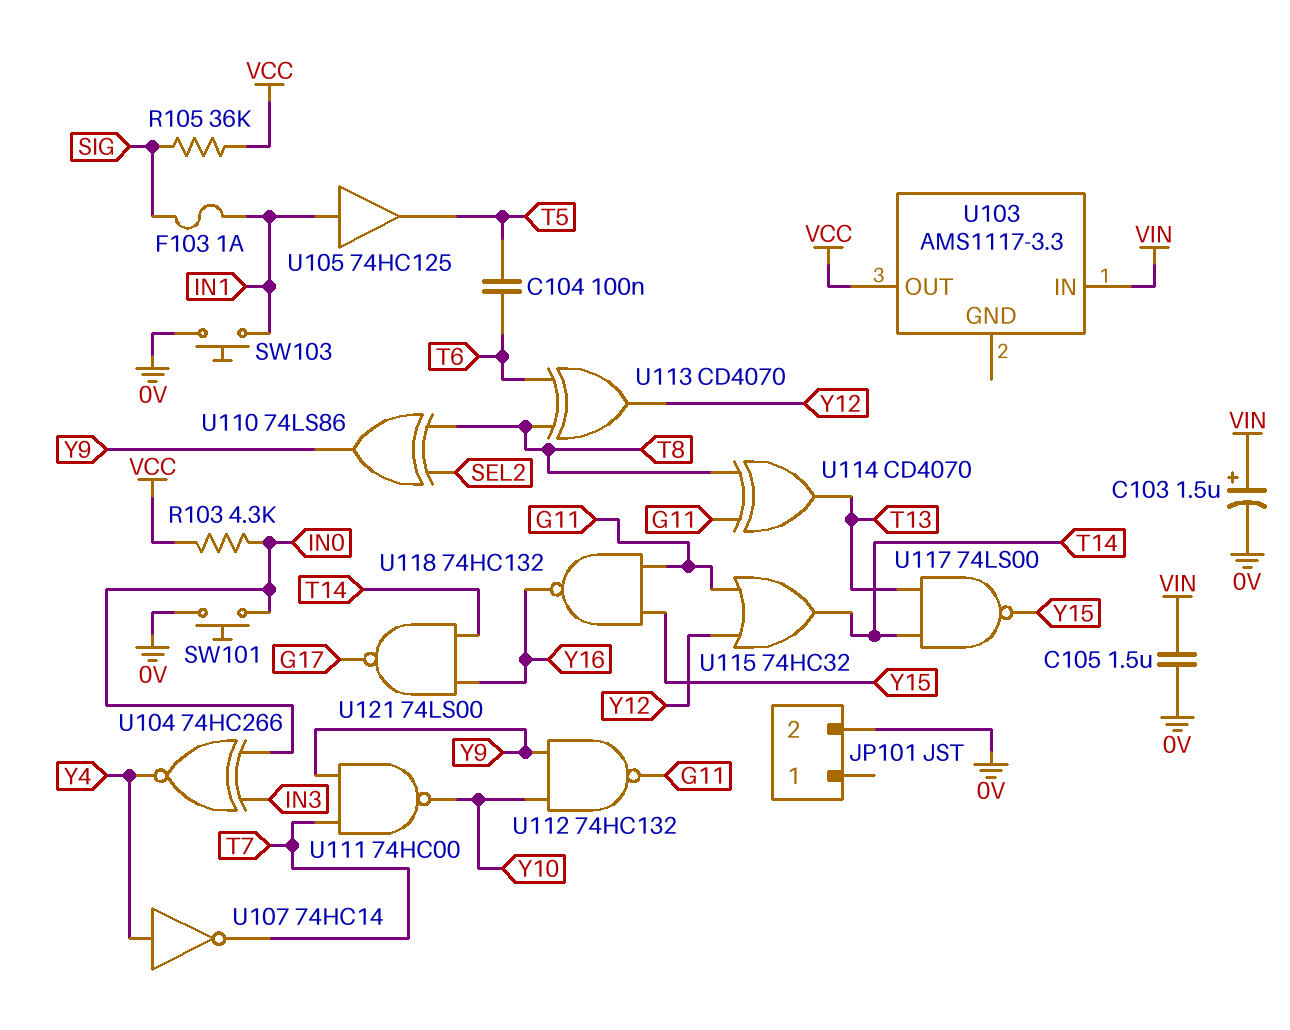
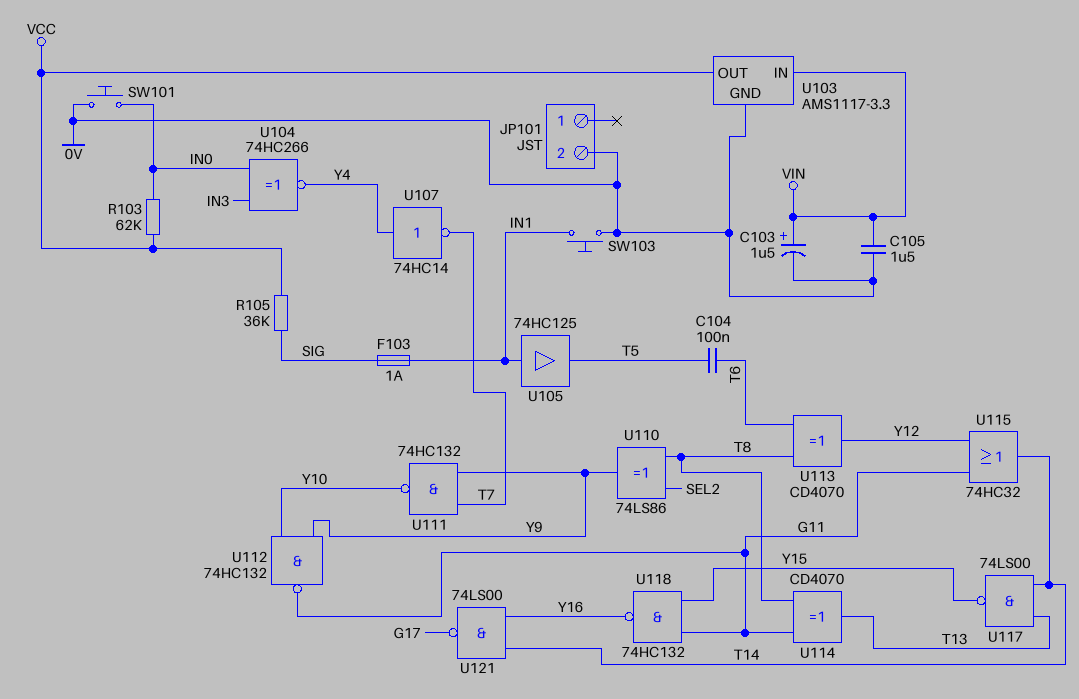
R103: 4.3k (IN0, VCC) -> 62k (IN0, VCC)
U103 pin GND: none -> 0V
U111: NAND 74HC00 (in T7, in Y9, out Y10) -> NAND 74HC132 (in T7, in Y9, out Y10)

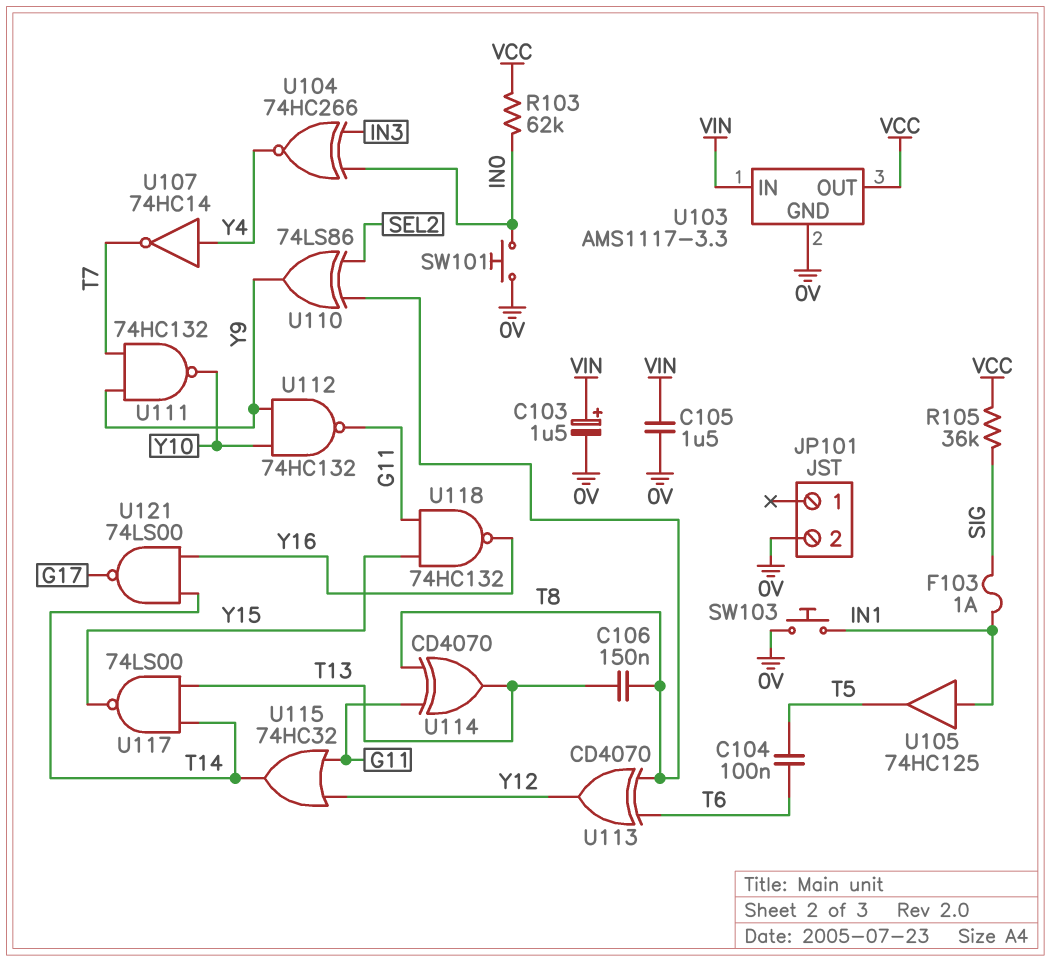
C106: none -> 150nF (T8, T13)

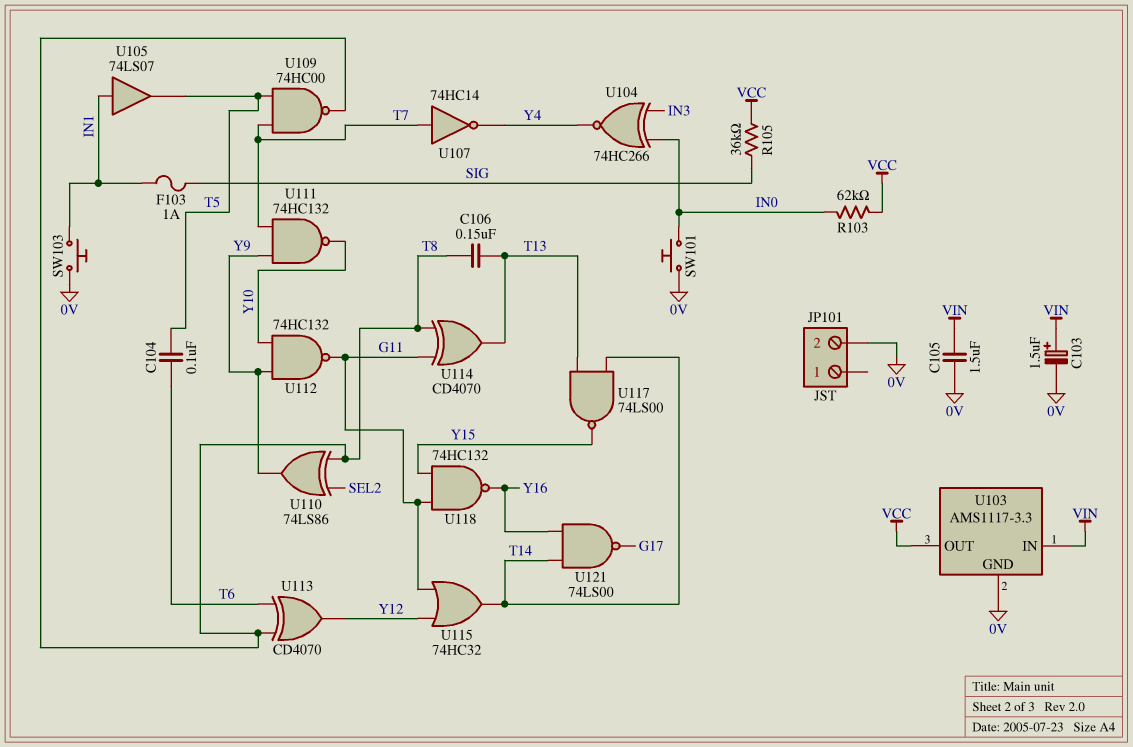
U105: buffer 74HC125 (in IN1, out T5) -> buffer 74LS07 (in IN1, out T5)
U107: NOT 74HC14 (in Y4, out T7) -> NOT 74HC14 (in T7, out Y4)
U109: none -> NAND 74HC00 (in T5, in T7, out T8)

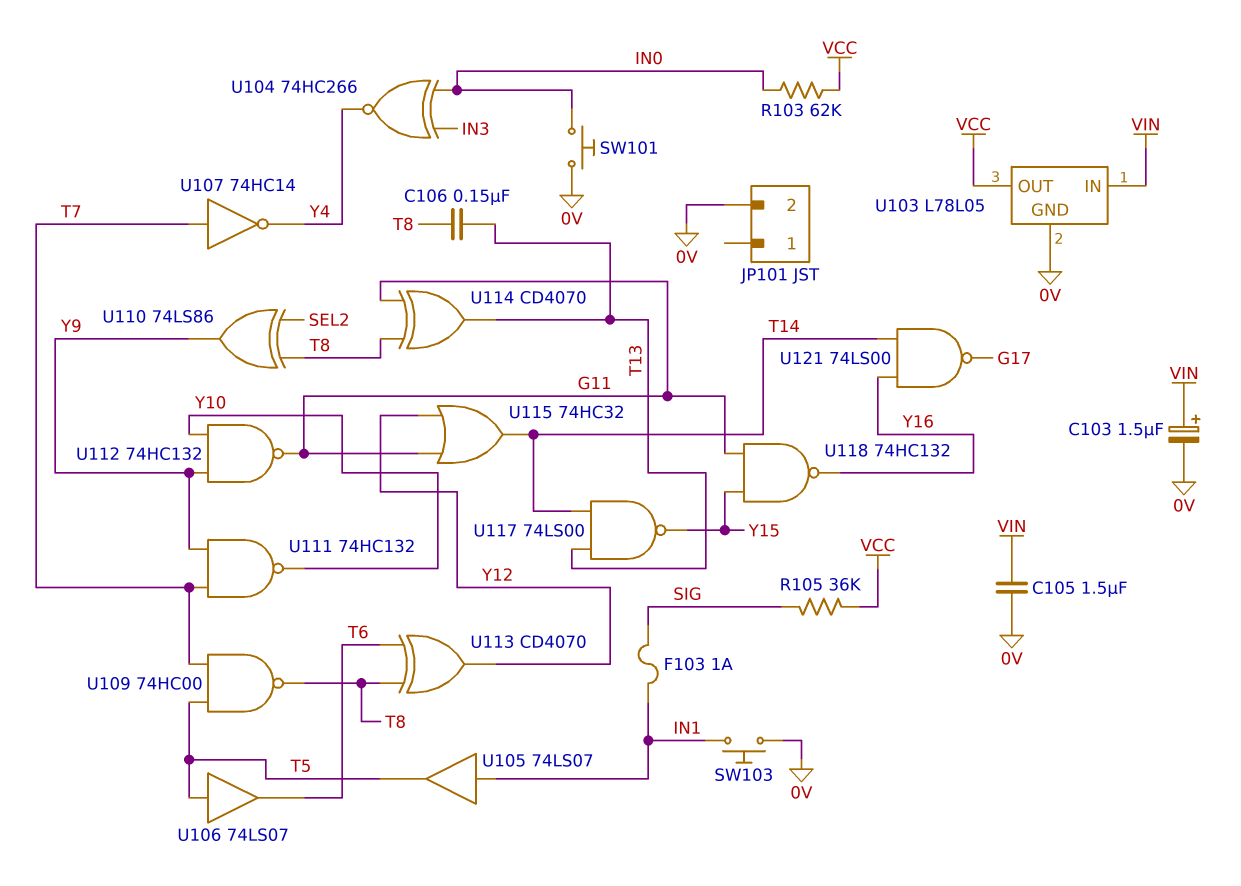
C104: 100nF (T5, T6) -> none
U103: AMS1117-3.3 -> L78L05
U106: none -> buffer 74LS07 (in T5, out T6)

